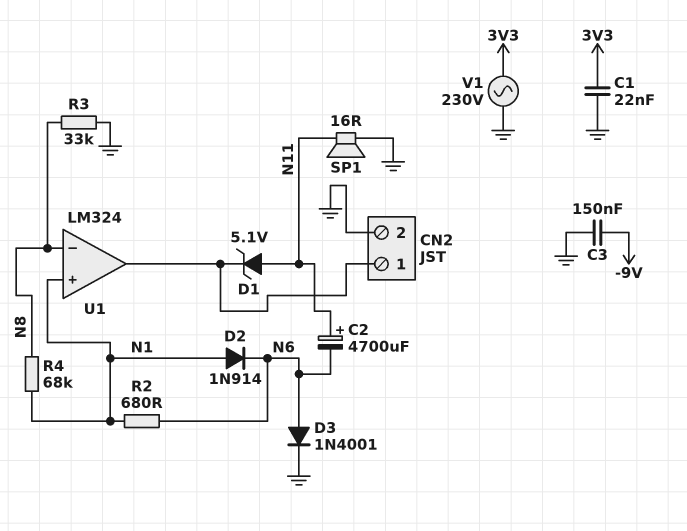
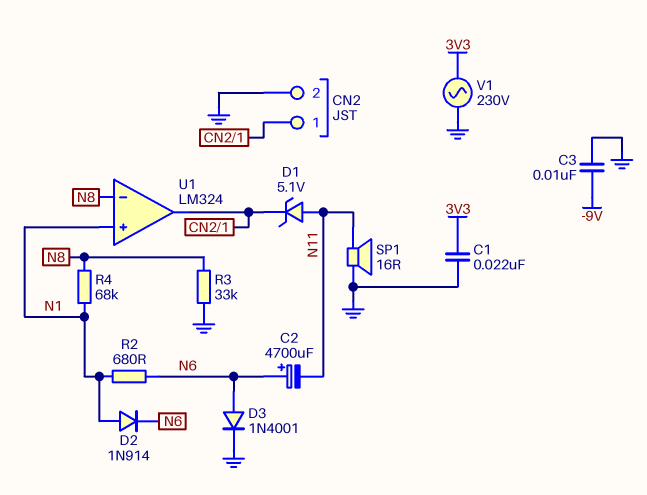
C2: 4700uF (plus N11, minus N6) -> 4700uF (plus N6, minus N11)
C3: 150nF (-9V, GND) -> 10nF (-9V, GND)

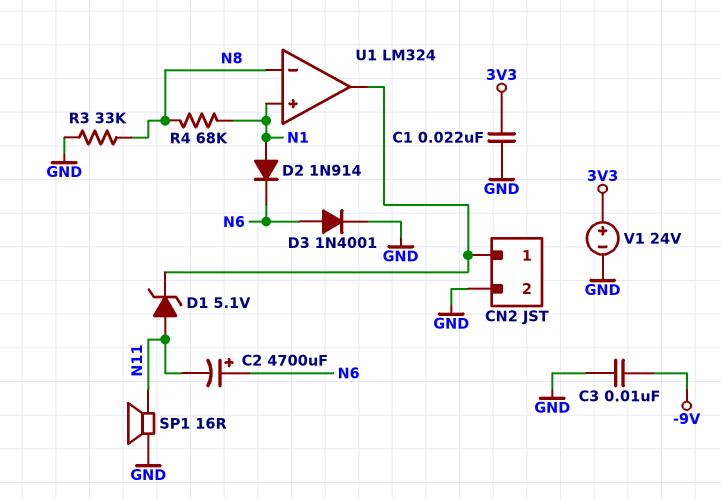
R2: 680 (N1, N6) -> none
V1: AC 230V (3V3, GND) -> 24V (plus 3V3, minus GND)

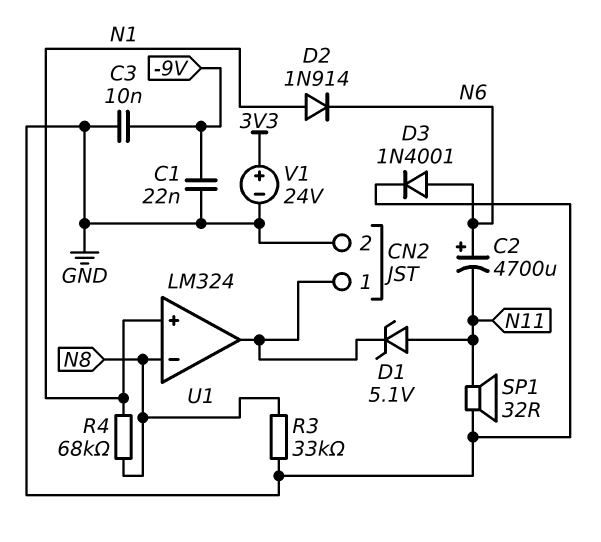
C1: 22nF (3V3, GND) -> 22nF (-9V, GND)
SP1: speaker 16R (GND, N11) -> speaker 32R (GND, N11)

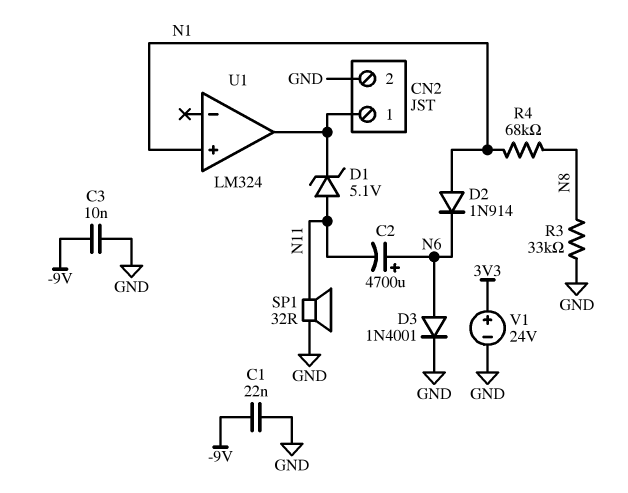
U1 pin in-: N8 -> none

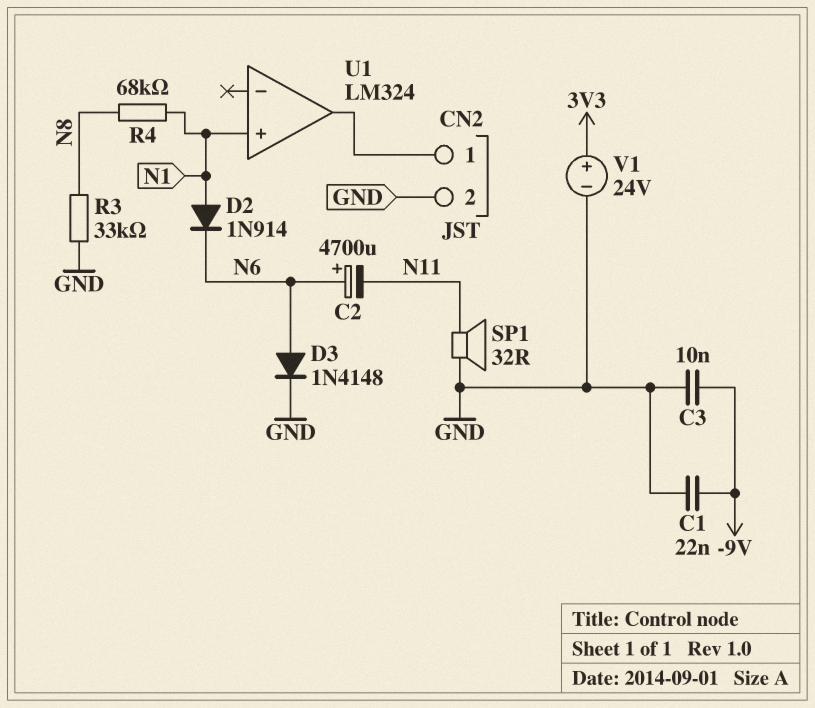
D1: zener 5.1V (A N11, K CN2/1) -> none
D3: diode 1N4001 (A N6, K GND) -> diode 1N4148 (A N6, K GND)

